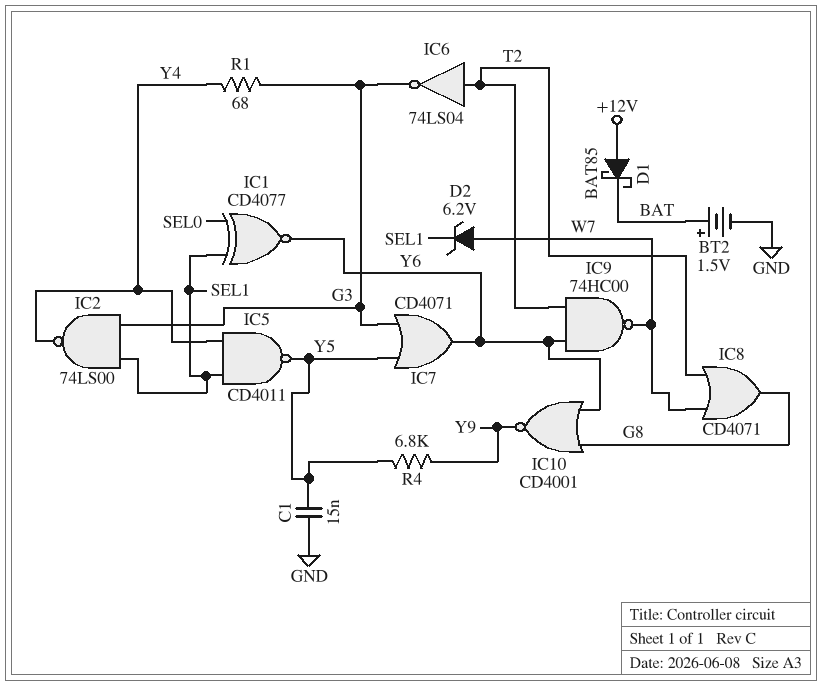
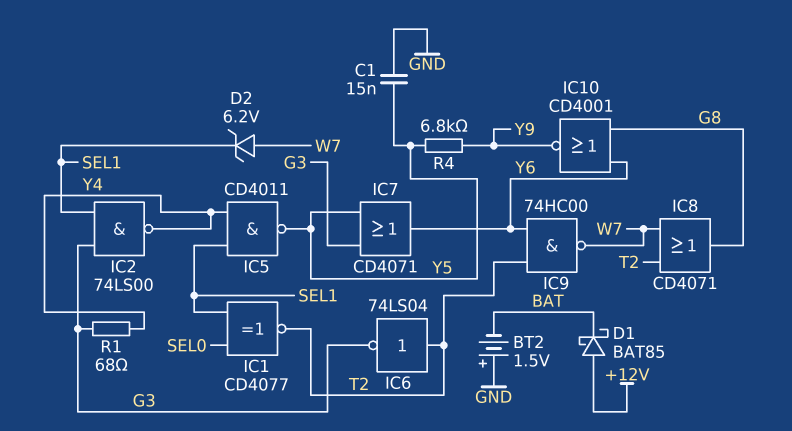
BT2: 1.5V (plus BAT, minus GND) -> 1.5V (plus GND, minus BAT)
IC1: XNOR CD4077 (in SEL0, in SEL1, out Y6) -> XNOR CD4077 (in SEL0, in SEL1, out T2)

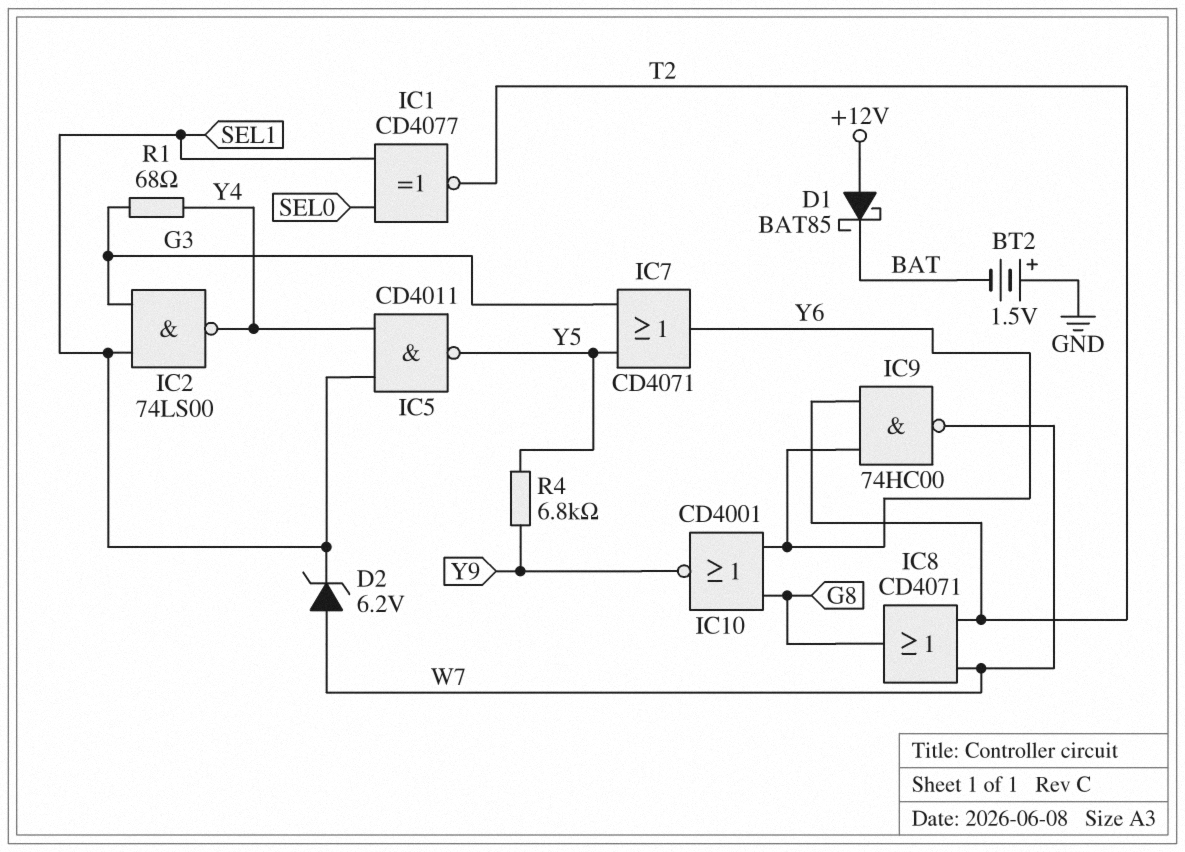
C1: 15nF (GND, Y5) -> none
IC6: NOT 74LS04 (in T2, out G3) -> none

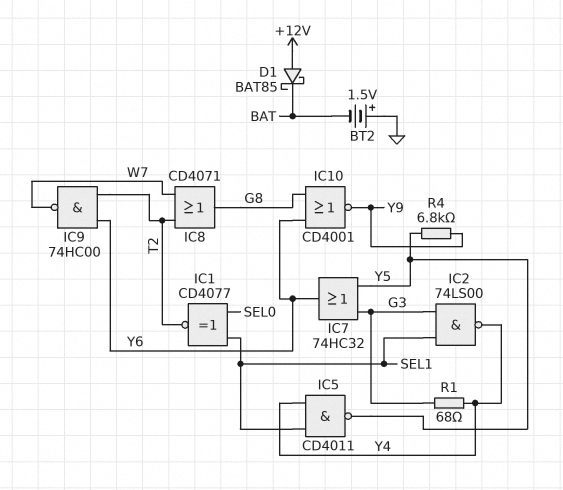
D2: zener 6.2V (A W7, K SEL1) -> none
IC7: OR CD4071 (in G3, in Y5, out Y6) -> OR 74HC32 (in G3, in Y5, out Y6)

